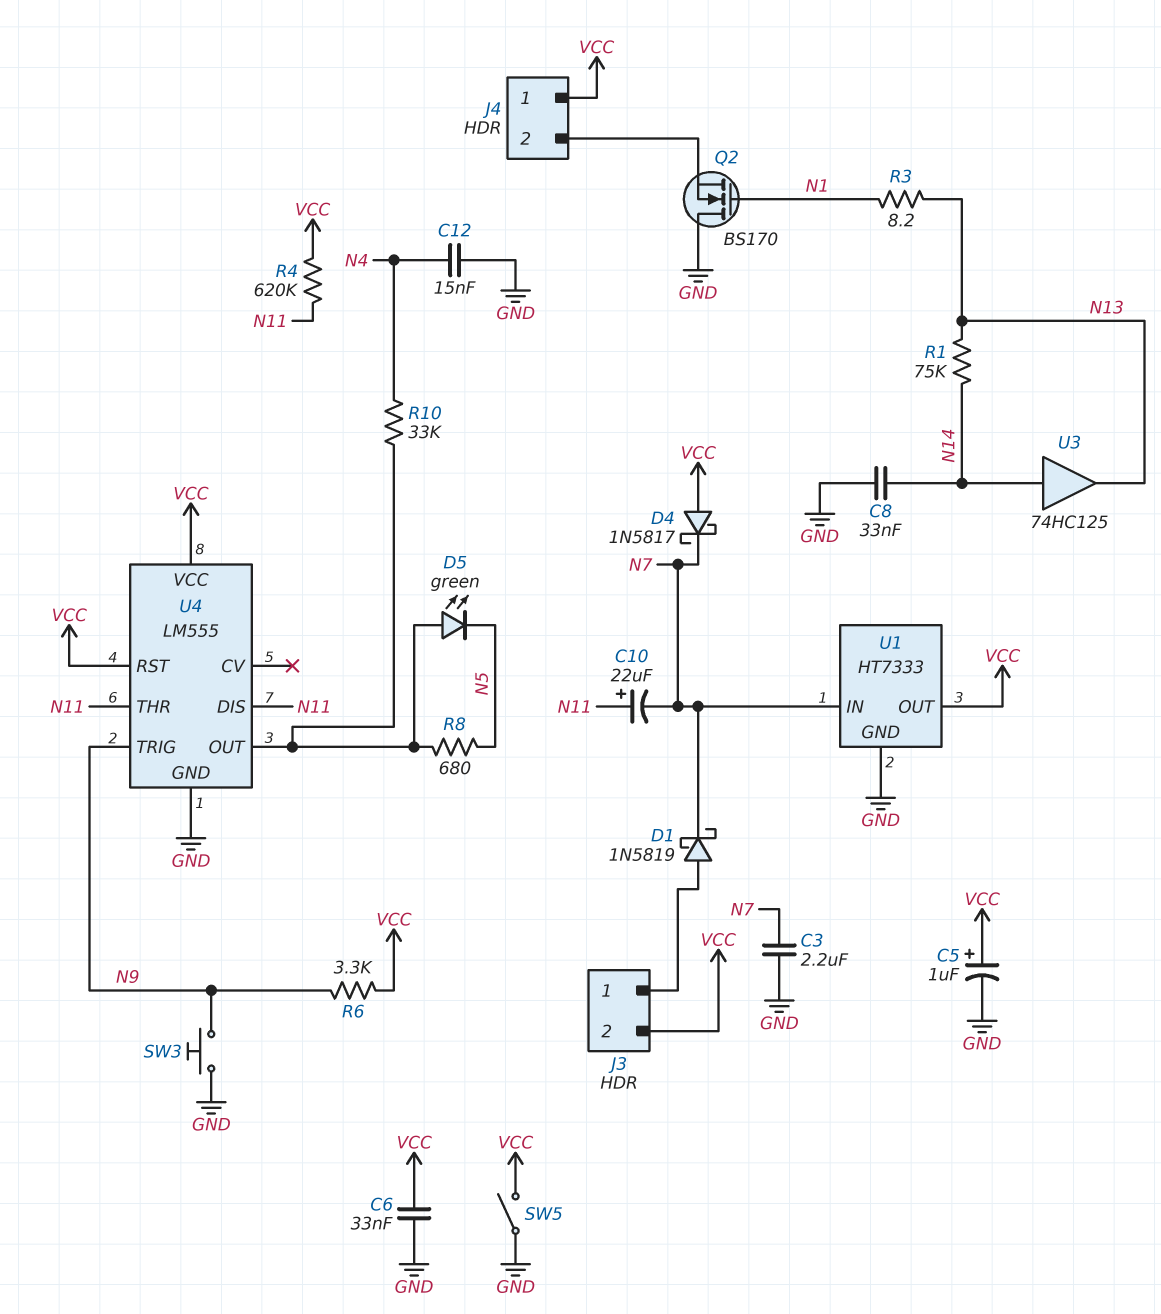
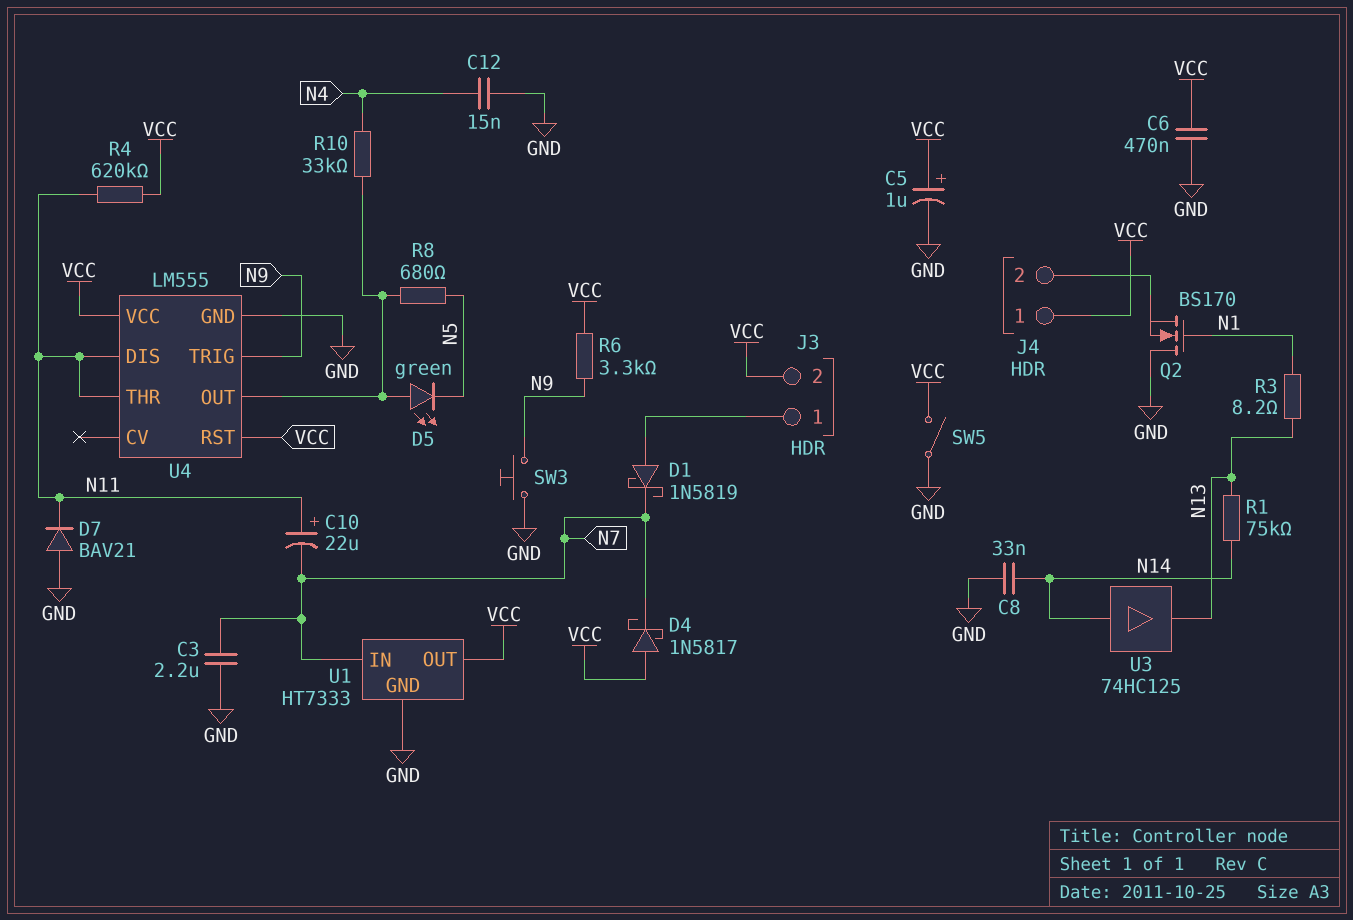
C6: 33nF (GND, VCC) -> 470nF (GND, VCC)
D7: none -> diode BAV21 (A GND, K N11)

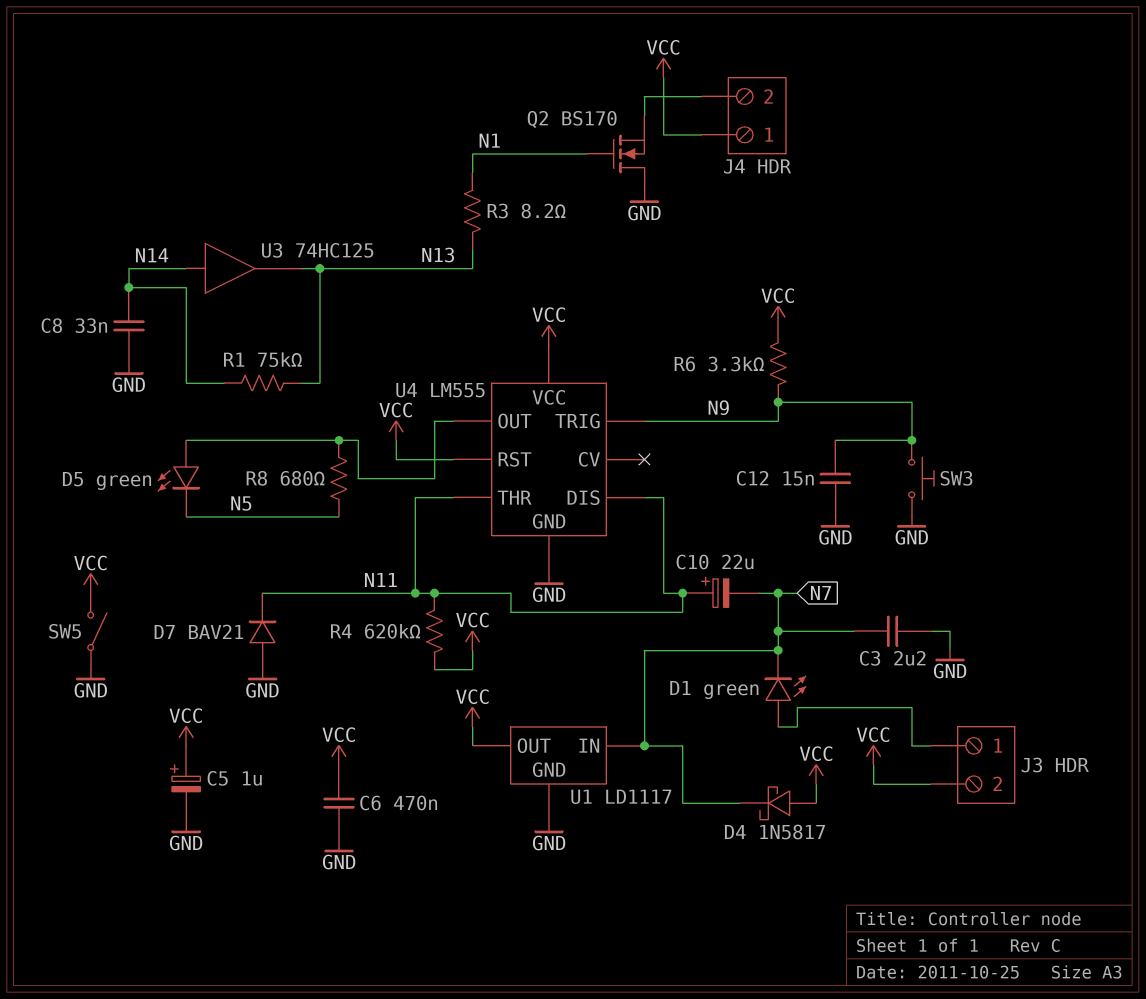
C12: 15nF (GND, N4) -> 15nF (GND, N9)
D1: schottky 1N5819 (A J3/1, K N7) -> LED green (A J3/1, K N7)
R10: 33k (N4, U4/OUT) -> none
U1: HT7333 -> LD1117

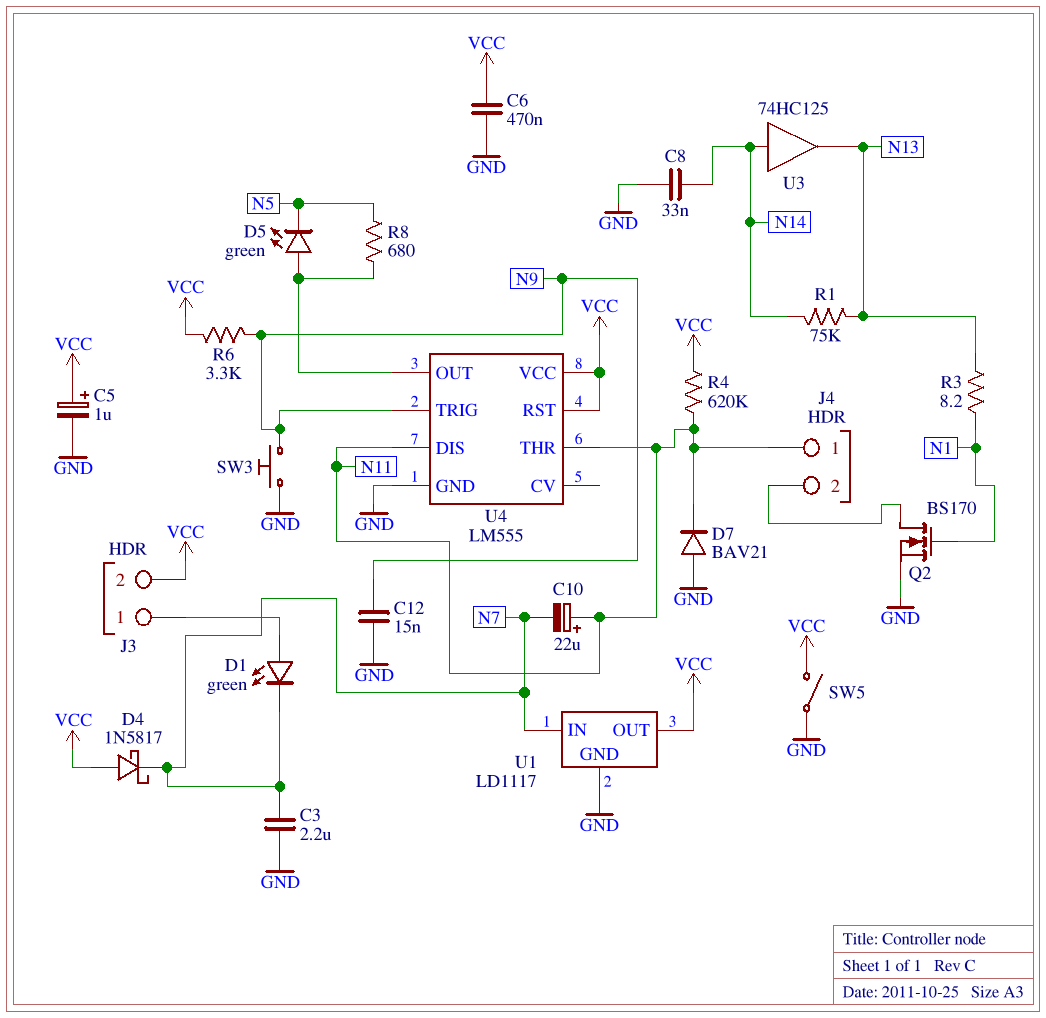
J4 pin 1: VCC -> N11
Q2: NMOS BS170 (G N1, D GND, S J4/2) -> NMOS BS170 (G N1, D J4/2, S GND)

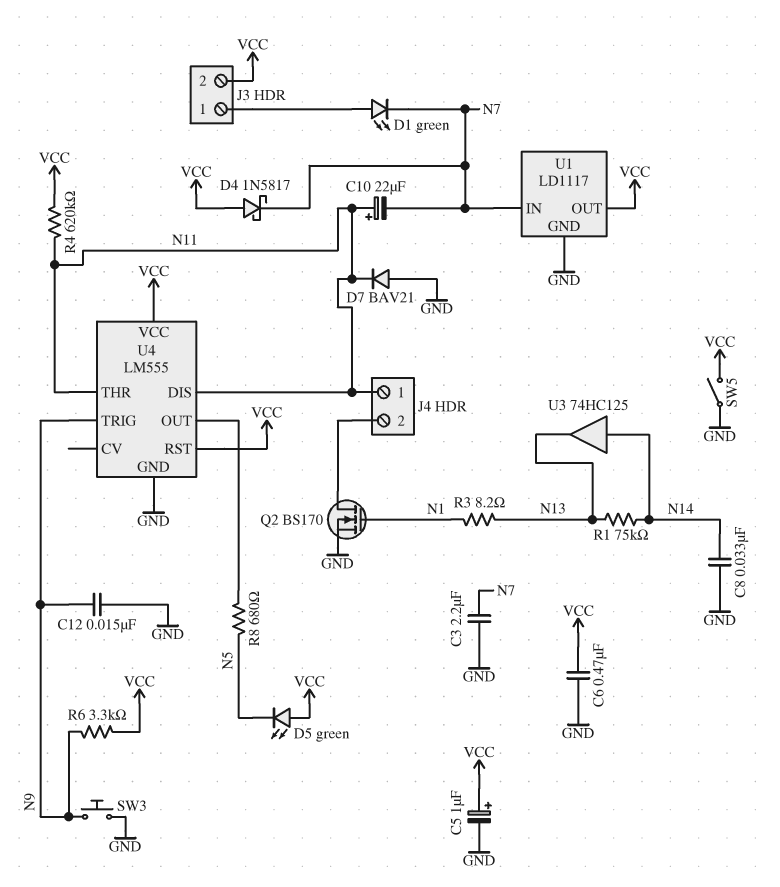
D5: LED green (A U4/OUT, K N5) -> LED green (A VCC, K N5)

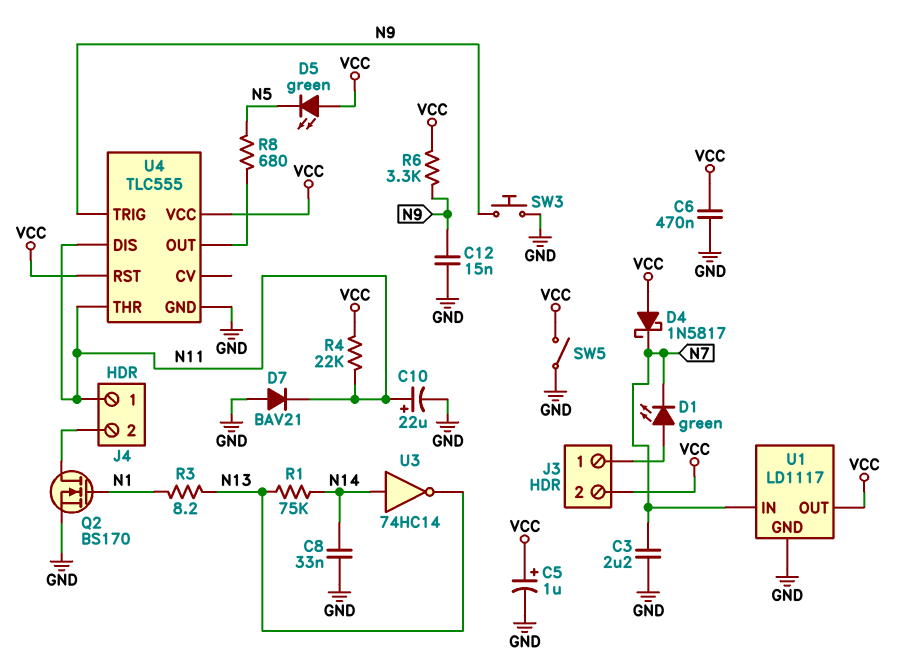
C10: 22uF (plus N11, minus N7) -> 22uF (plus N11, minus GND)
R4: 620k (N11, VCC) -> 22k (N11, VCC)
U3: buffer 74HC125 (in N14, out N13) -> NOT 74HC14 (in N14, out N13)
U4: LM555 -> TLC555

